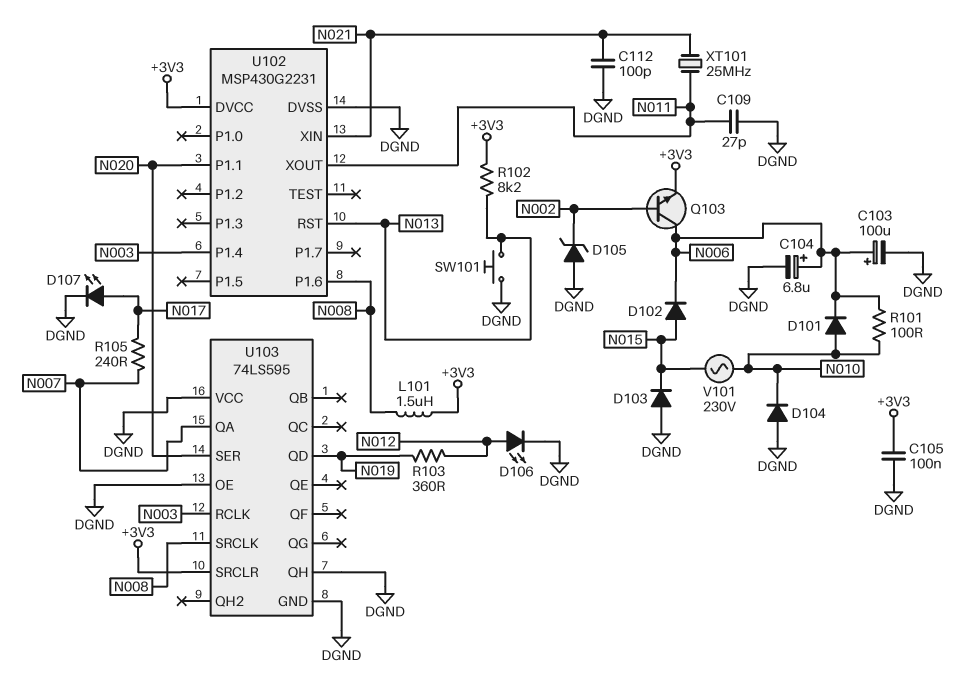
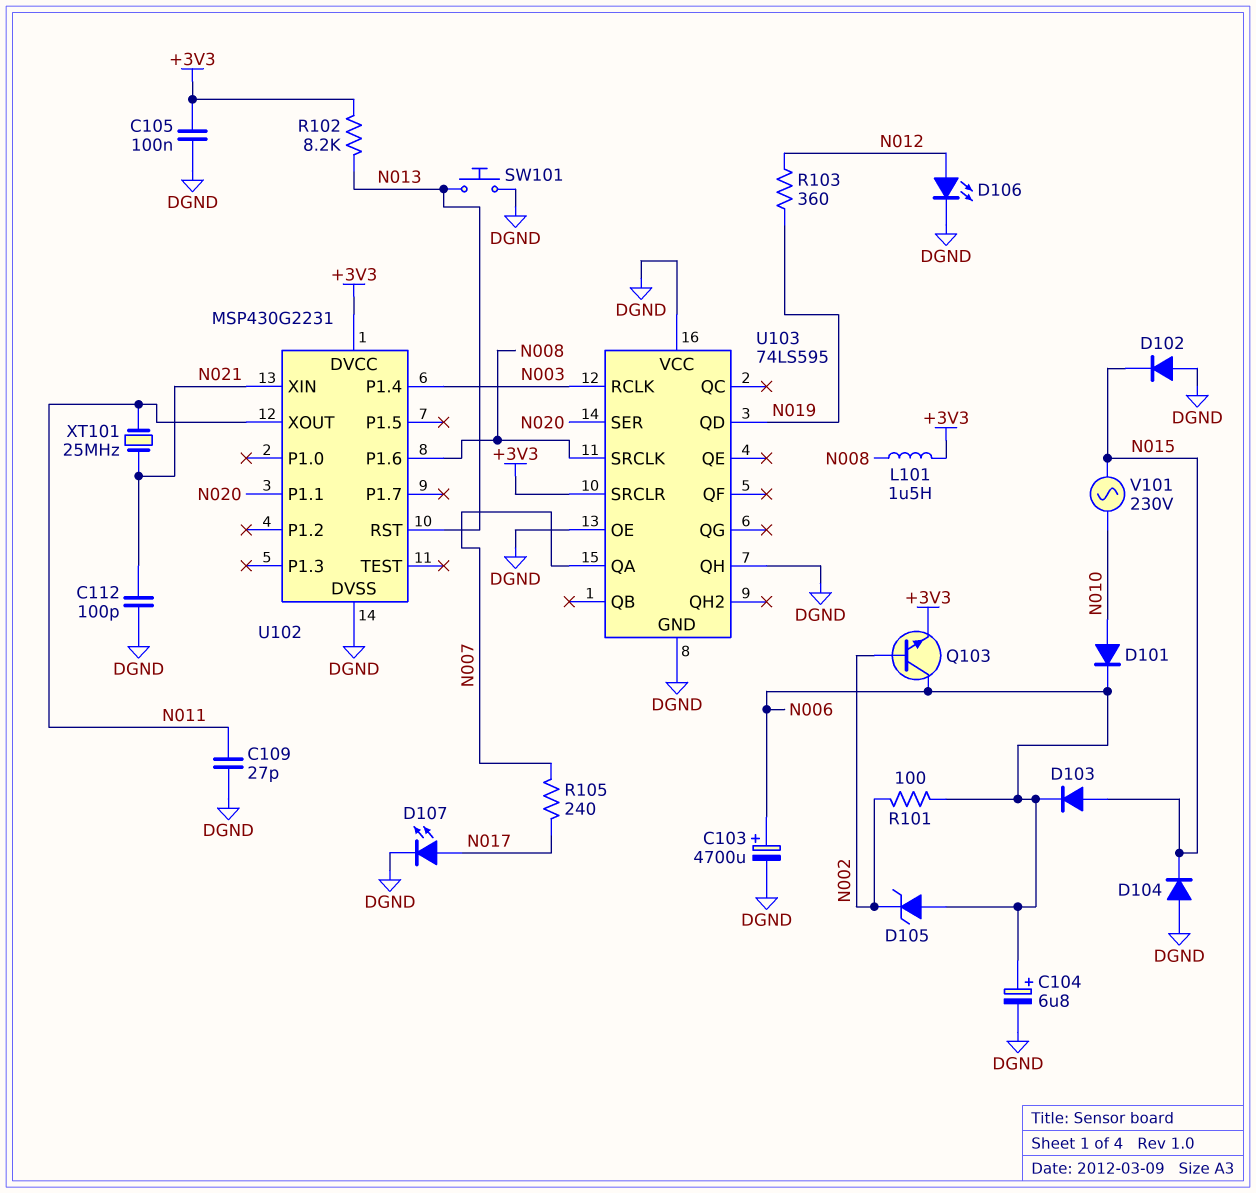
C103: 100uF (plus N006, minus DGND) -> 4700uF (plus N006, minus DGND)
D102: diode (A N015, K N006) -> diode (A DGND, K N015)
D103: diode (A DGND, K N015) -> diode (A N015, K N006)
D104: diode (A DGND, K N010) -> diode (A DGND, K N015)
D105: zener (A DGND, K N002) -> zener (A N006, K N002)
R101: 100 (N006, N010) -> 100 (N002, N006)

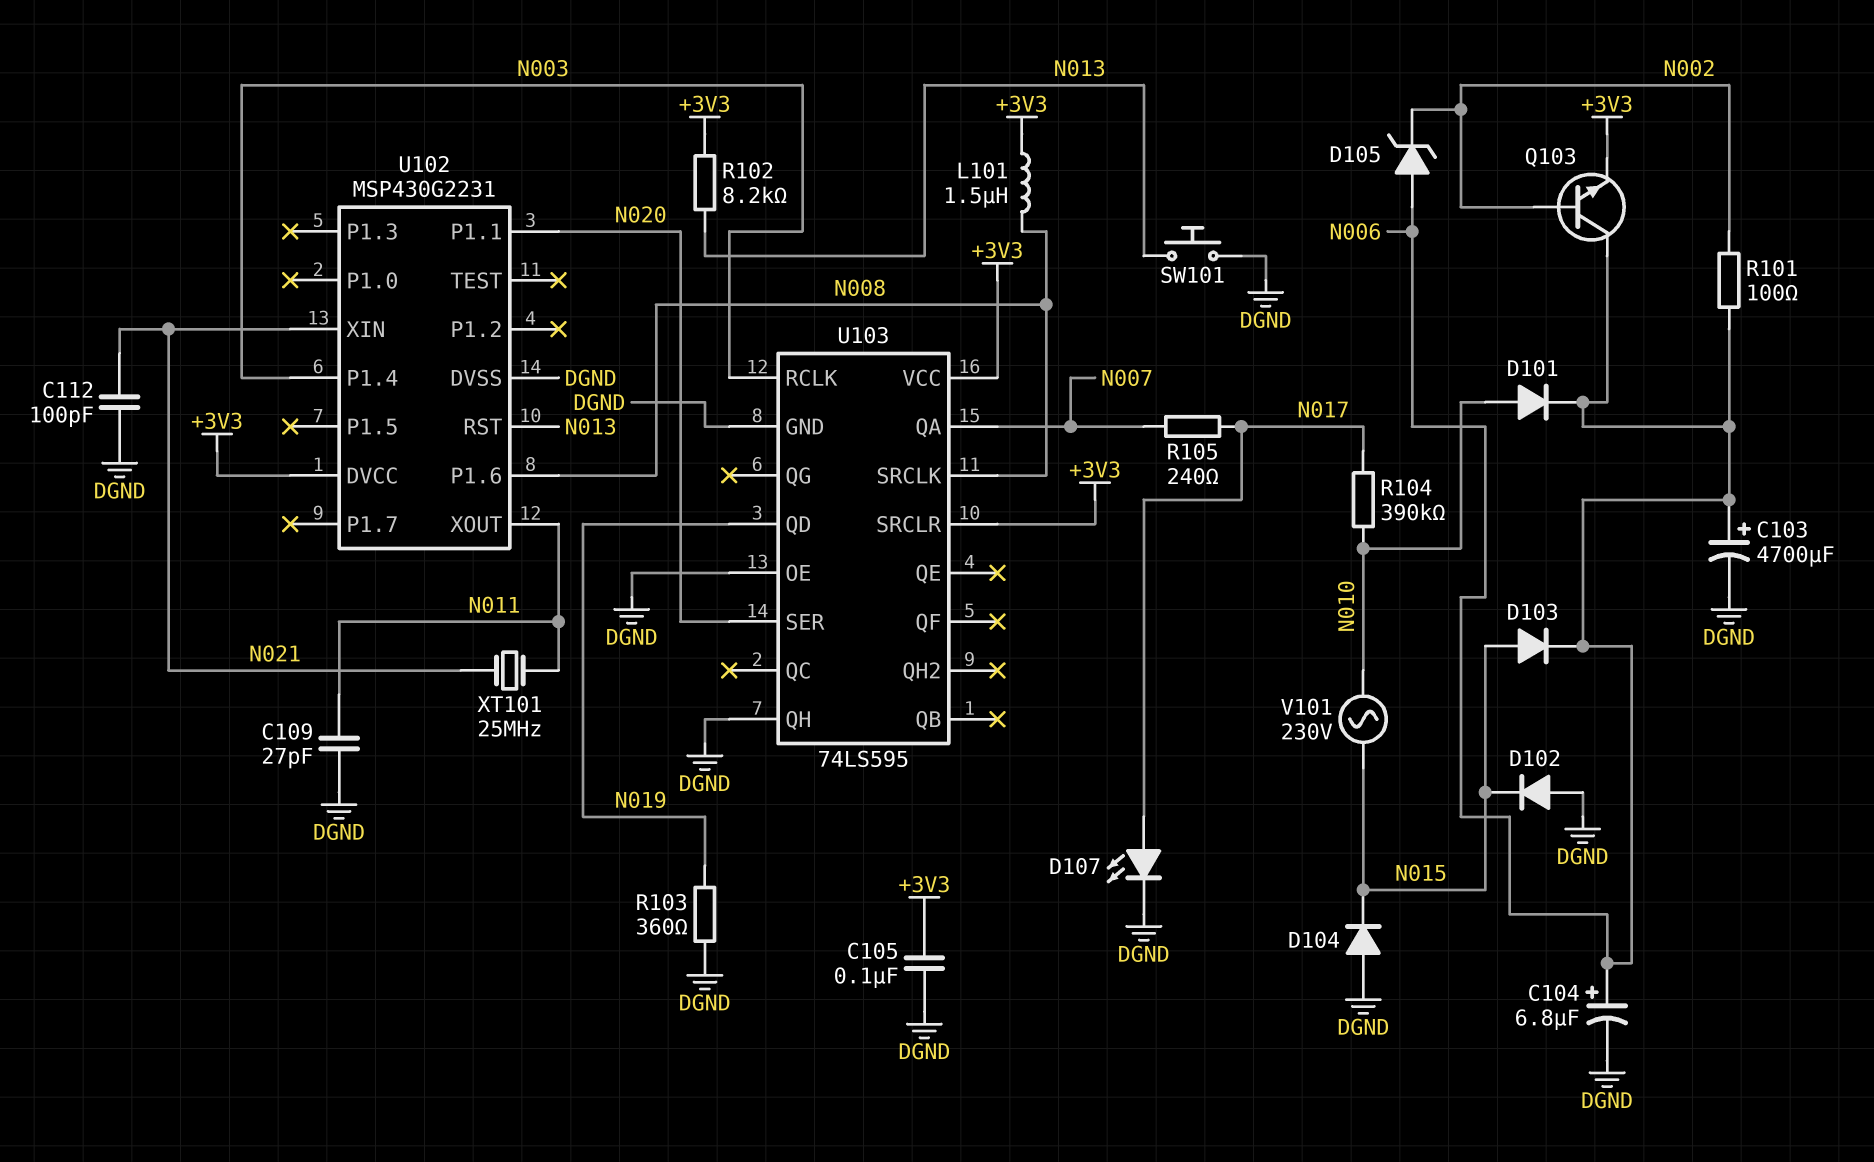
D106: LED (A N012, K DGND) -> none
R103: 360 (N012, N019) -> 360 (DGND, N019)
R104: none -> 390k (N010, N017)
U103 pin VCC: DGND -> +3V3

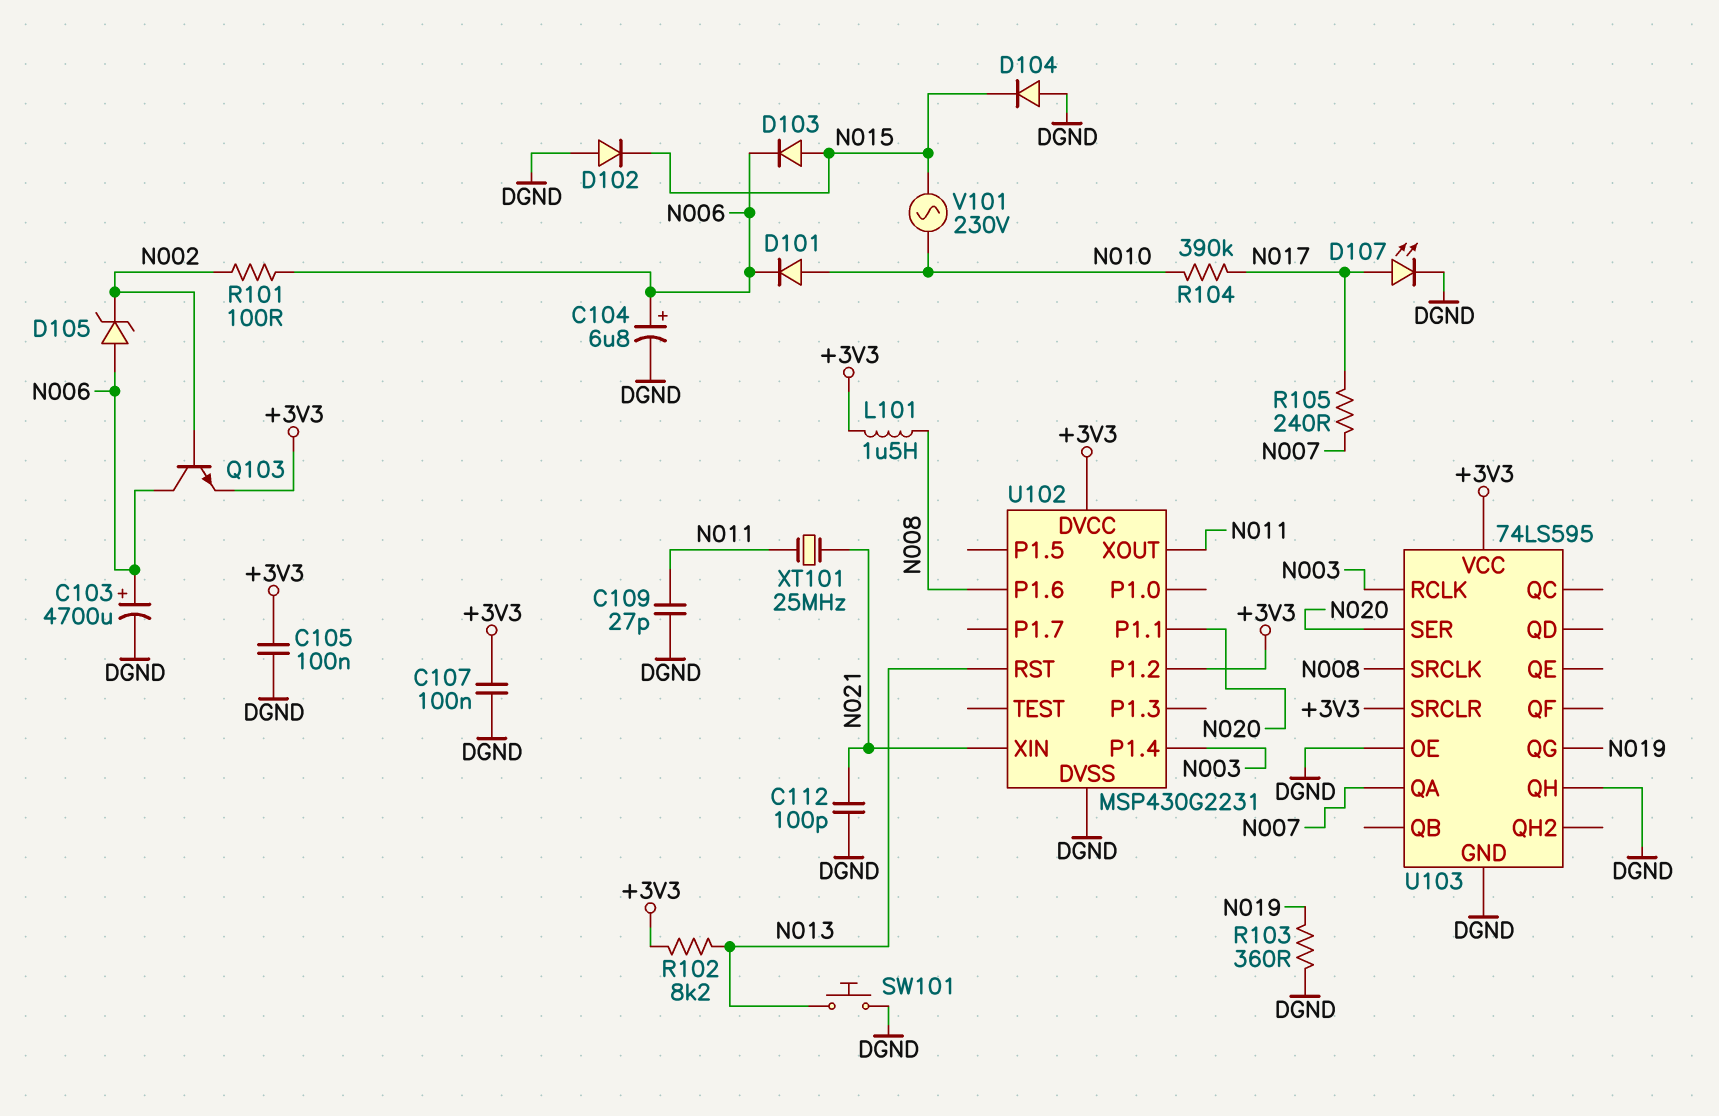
C107: none -> 100nF (+3V3, DGND)
U102 pin P1.2: none -> +3V3
U103 pin QD: N019 -> none
U103 pin QG: none -> N019

